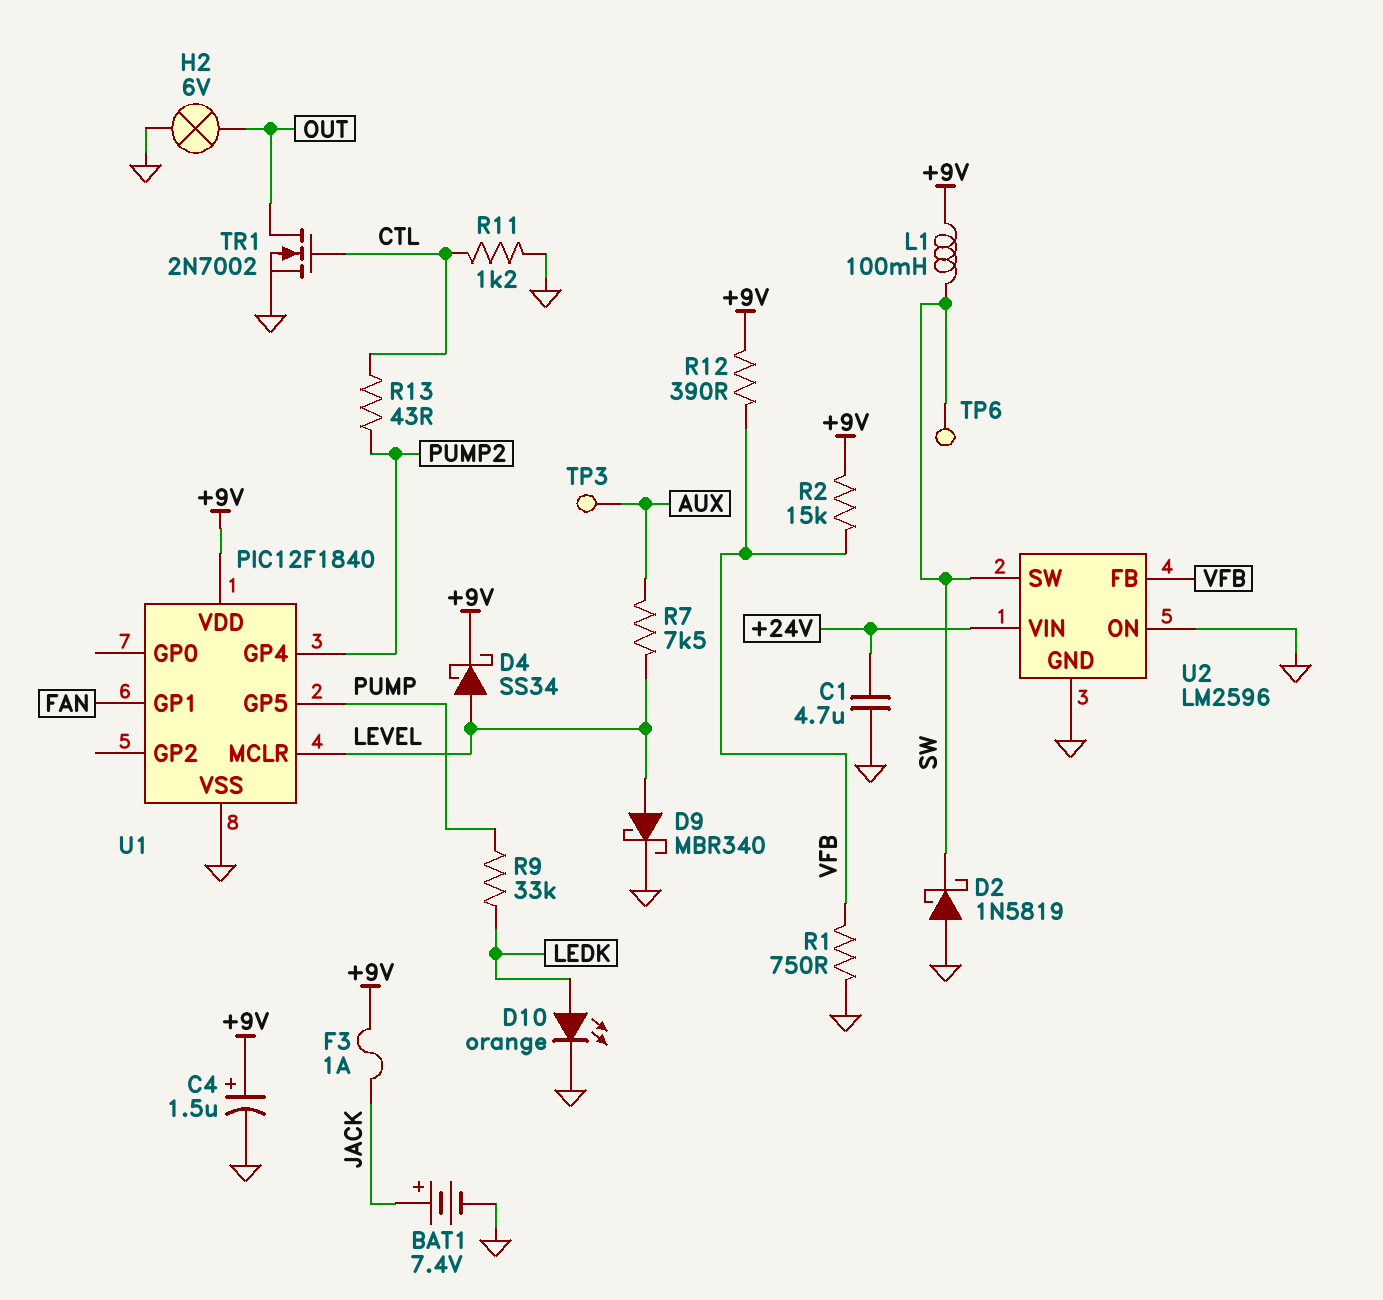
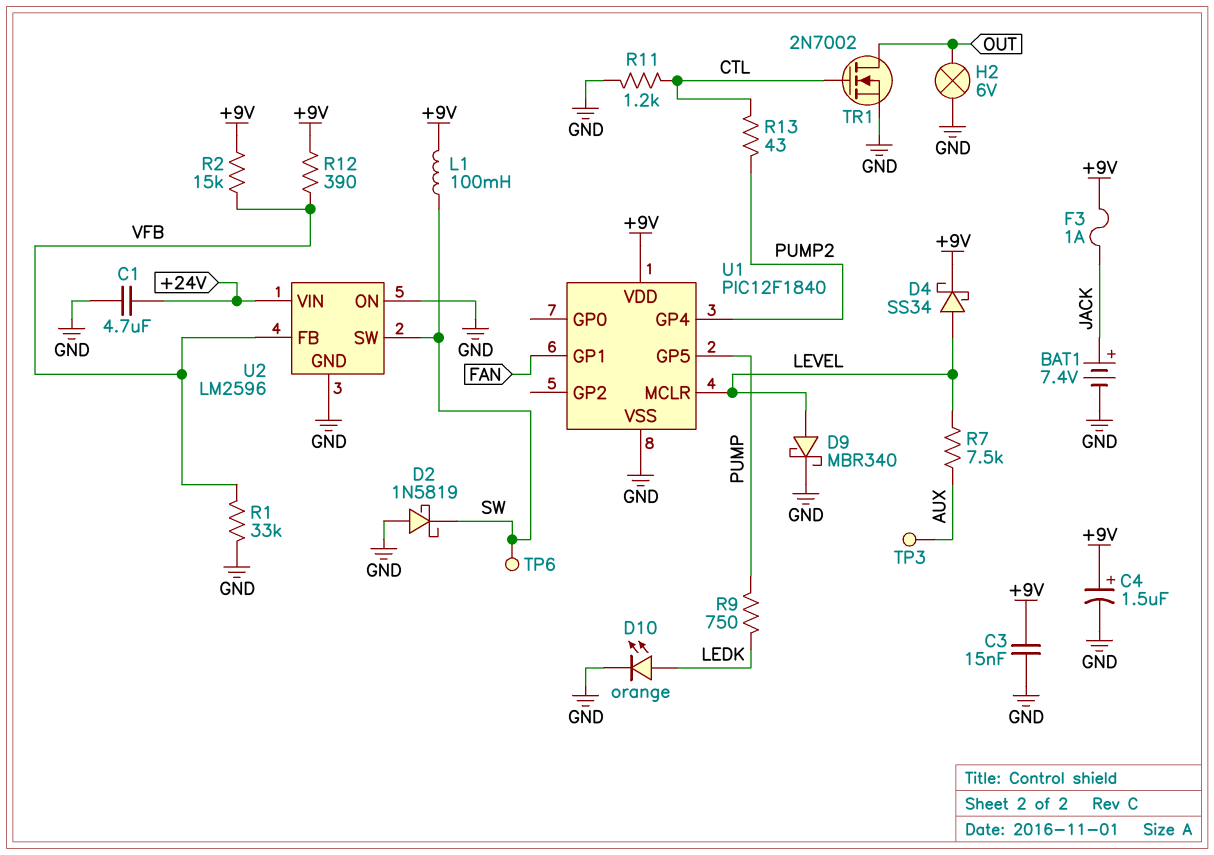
C3: none -> 15nF (+9V, GND)
R1: 750 (GND, VFB) -> 33k (GND, VFB)
R9: 33k (LEDK, PUMP) -> 750 (LEDK, PUMP)

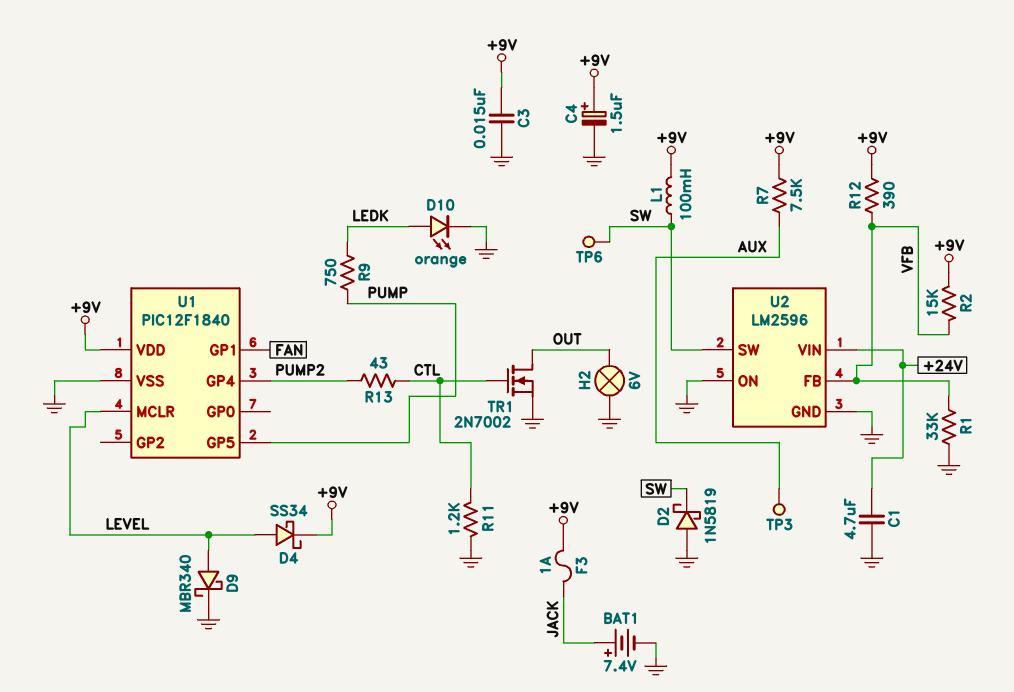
R7: 7.5k (AUX, LEVEL) -> 7.5k (+9V, AUX)

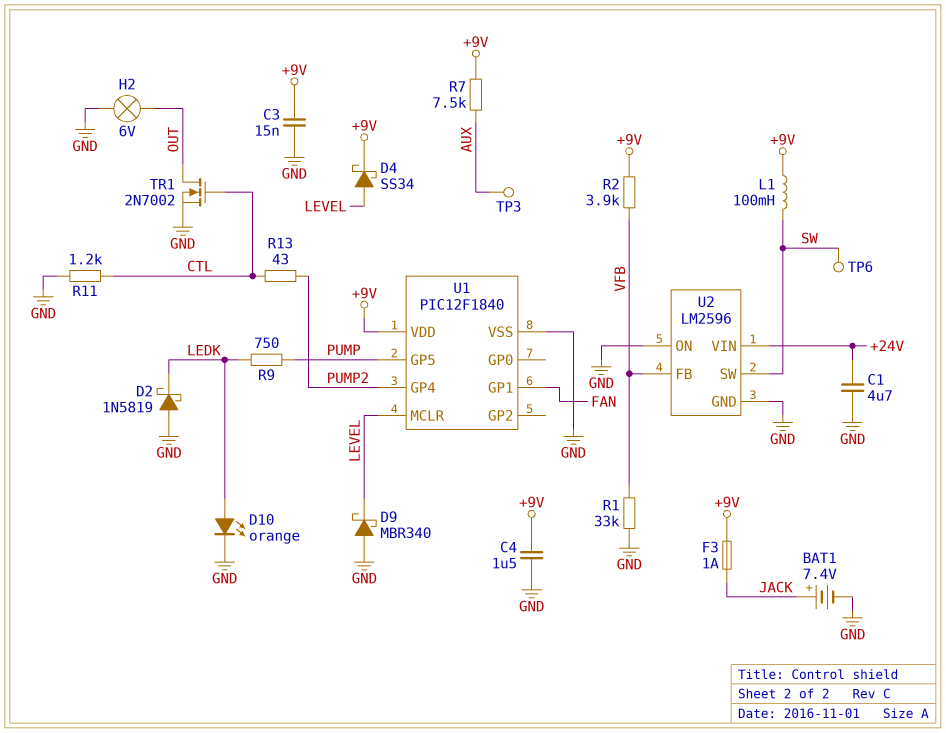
C4: 1.5uF (plus +9V, minus GND) -> 1.5uF (+9V, GND)
D2: schottky 1N5819 (A GND, K SW) -> schottky 1N5819 (A GND, K LEDK)
D9: schottky MBR340 (A LEVEL, K GND) -> schottky MBR340 (A GND, K LEVEL)
R2: 15k (+9V, VFB) -> 3.9k (+9V, VFB)
R12: 390 (+9V, VFB) -> none

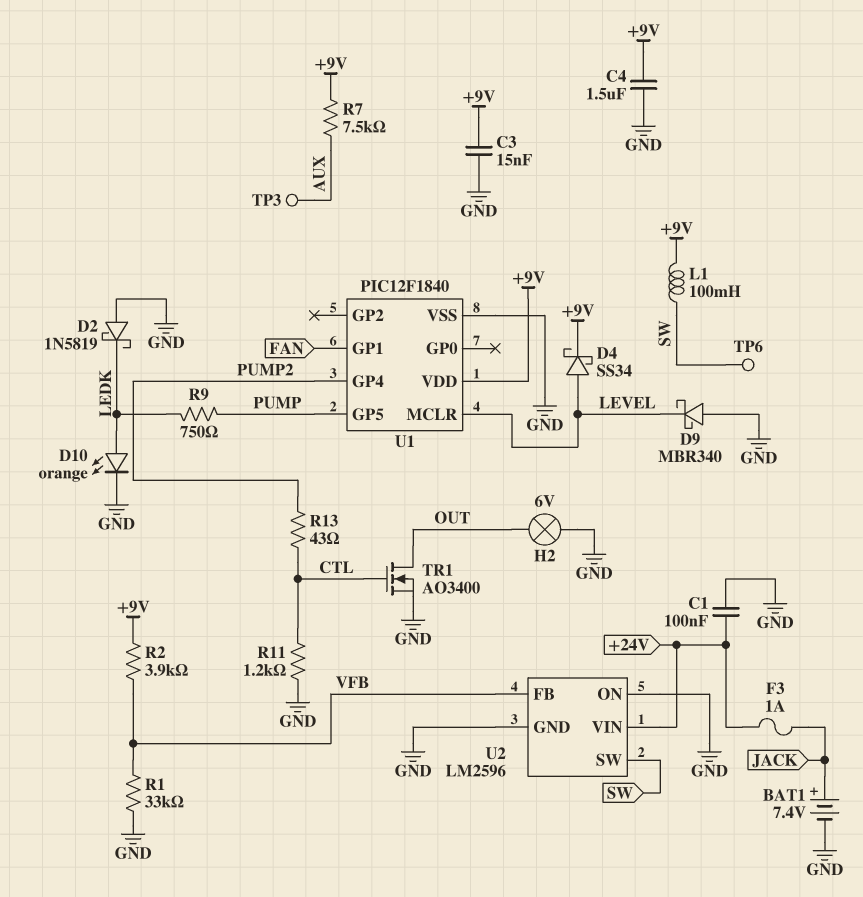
C1: 4.7uF (+24V, GND) -> 100nF (+24V, GND)
F3: 1A (+9V, JACK) -> 1A (+24V, JACK)
TR1: NMOS 2N7002 (G CTL, D OUT, S GND) -> NMOS AO3400 (G CTL, D OUT, S GND)

